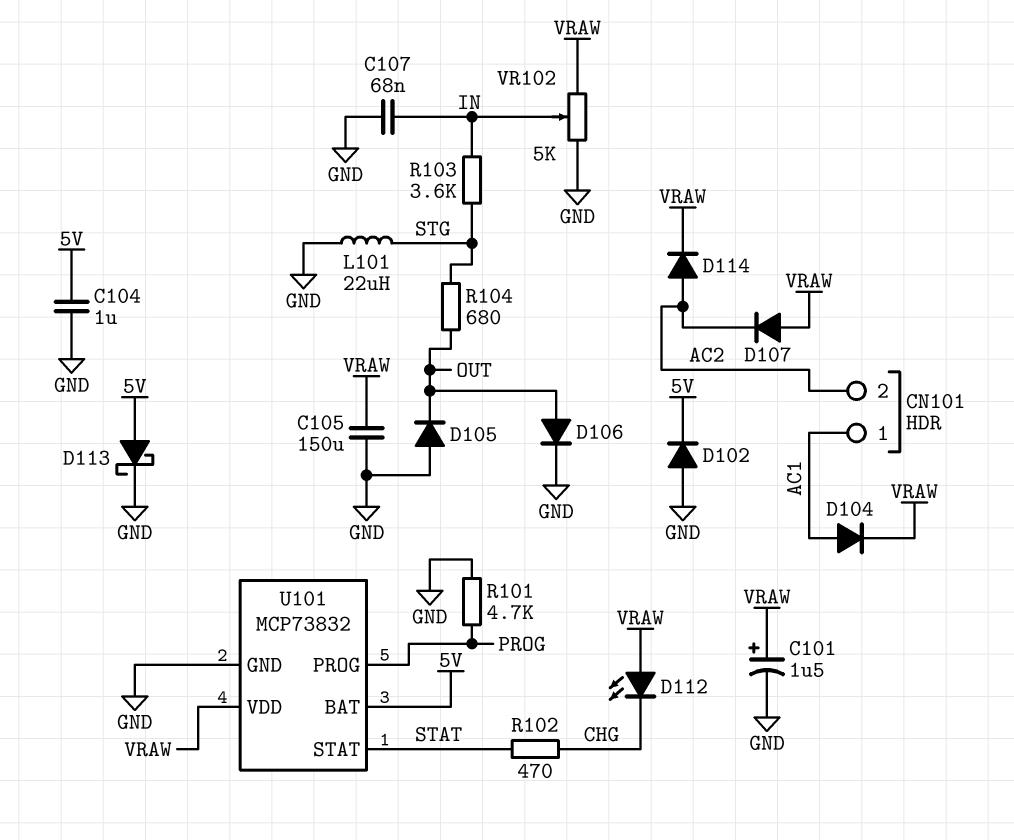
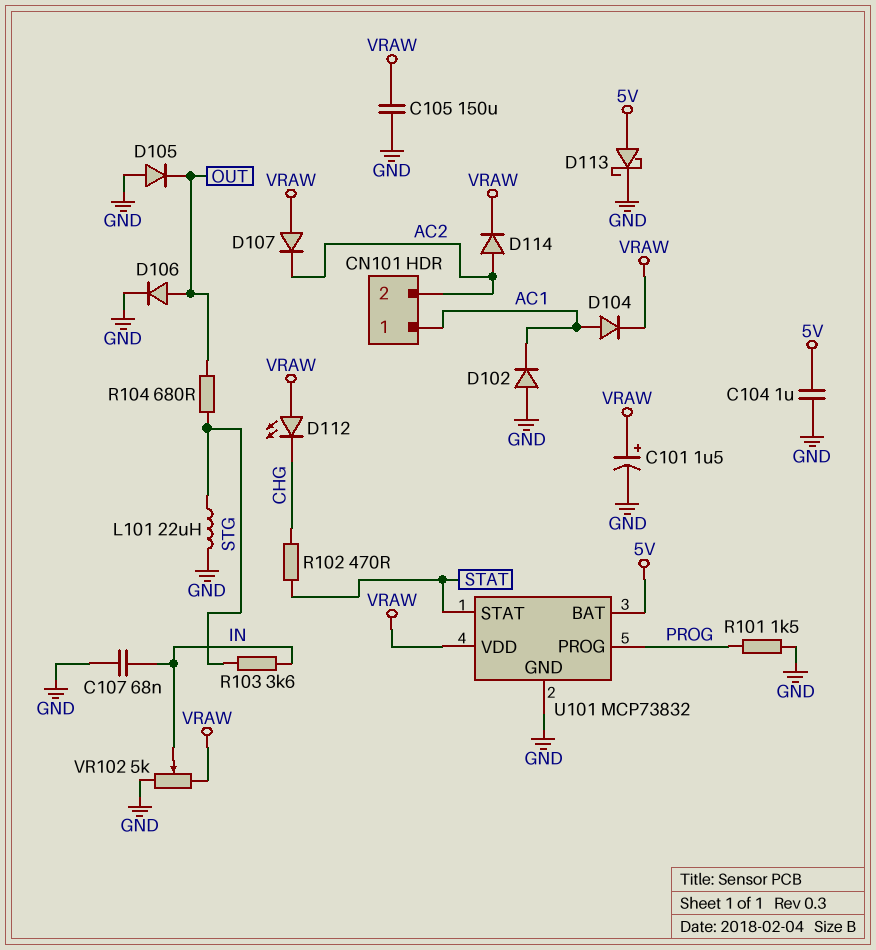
D102: diode (A GND, K 5V) -> diode (A GND, K AC1)
R101: 4.7k (GND, PROG) -> 1.5k (GND, PROG)

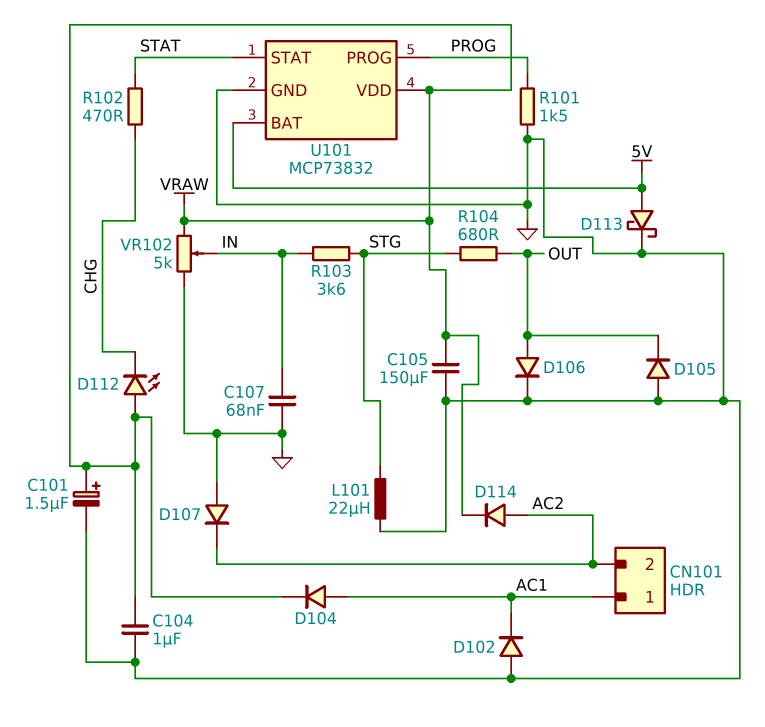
C104: 1uF (5V, GND) -> 1uF (GND, VRAW)
D107: diode (A VRAW, K AC2) -> diode (A GND, K AC2)

